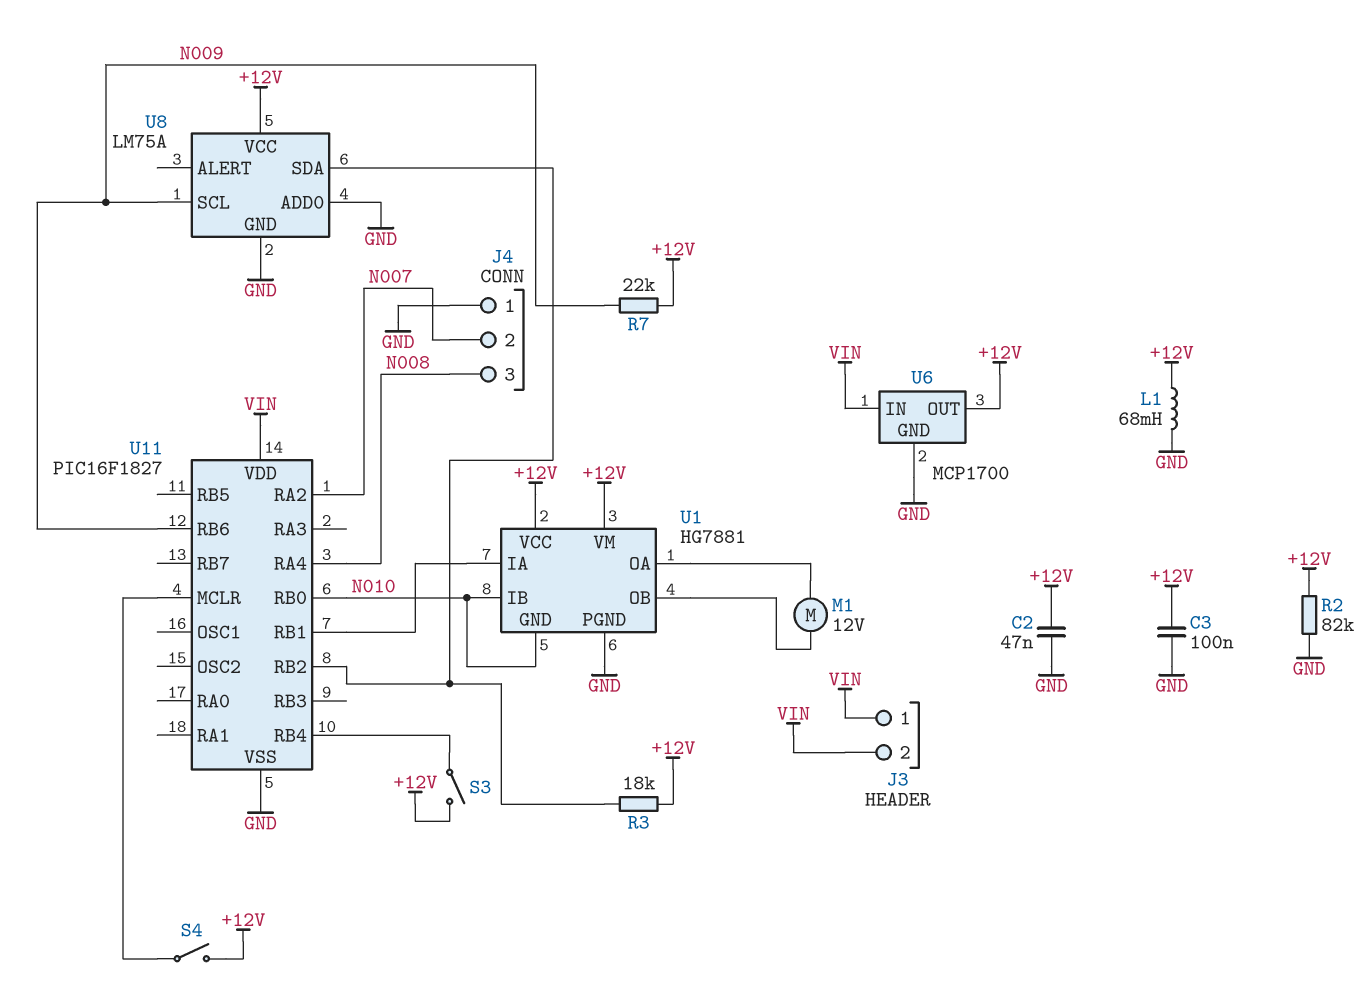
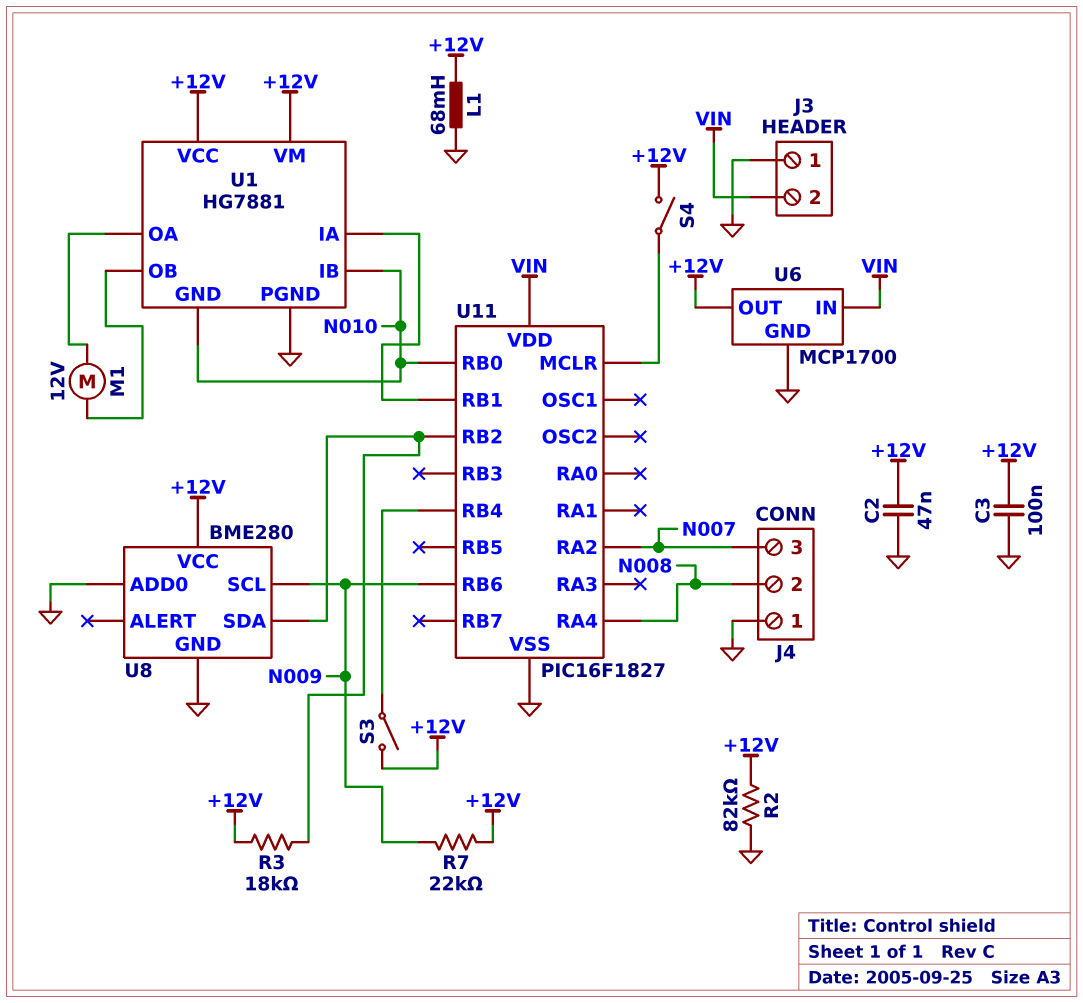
J3 pin 1: VIN -> GND
J4 pin 2: N007 -> N008
J4 pin 3: N008 -> N007
U8: LM75A -> BME280

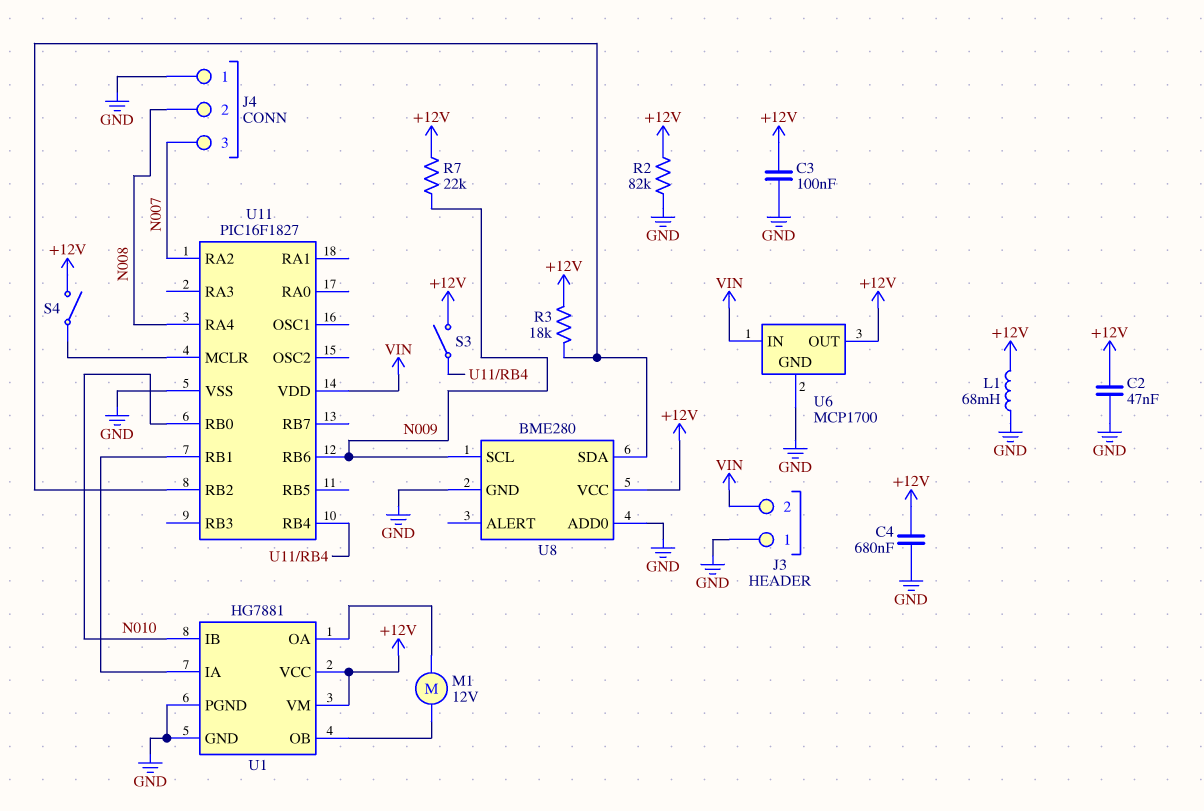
C4: none -> 680nF (+12V, GND)
U1 pin GND: N010 -> GND

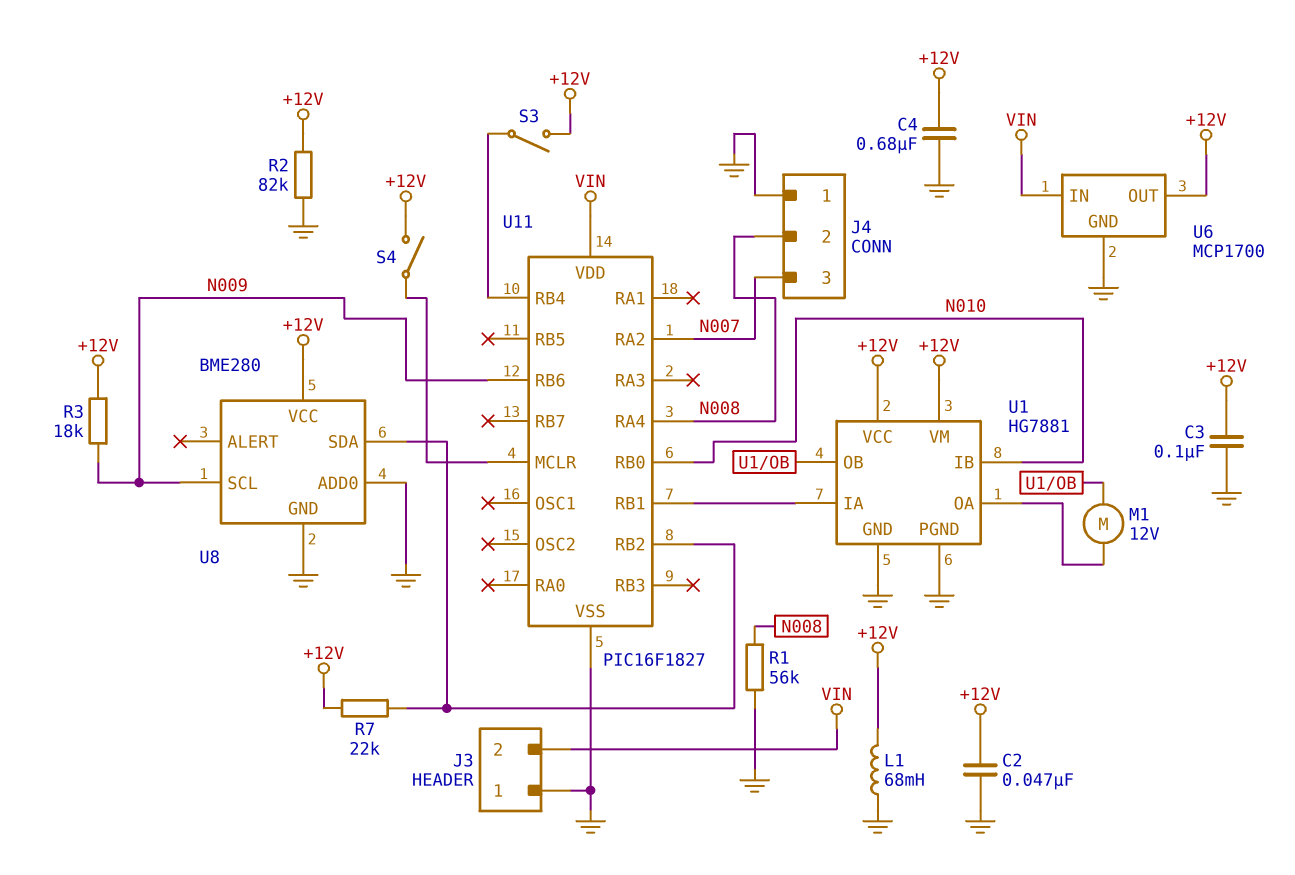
R1: none -> 56k (GND, N008)
R3: 18k (+12V, U8/SDA) -> 18k (+12V, N009)
R7: 22k (+12V, N009) -> 22k (+12V, U8/SDA)

